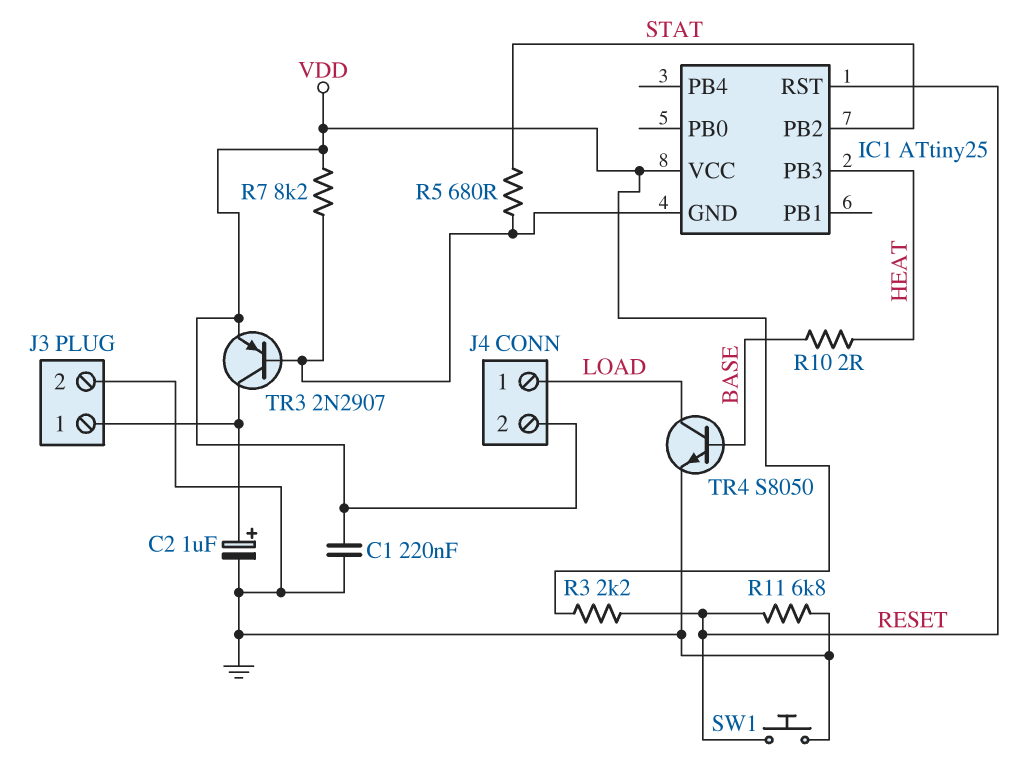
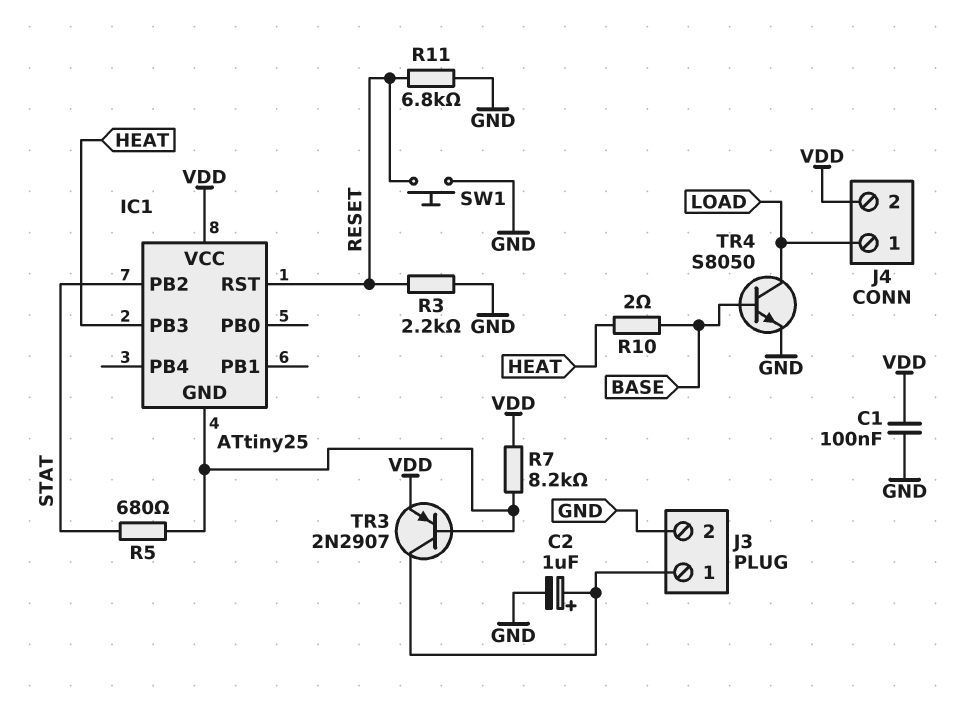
C1: 220nF (GND, VDD) -> 100nF (GND, VDD)
R3: 2.2k (RESET, VDD) -> 2.2k (GND, RESET)

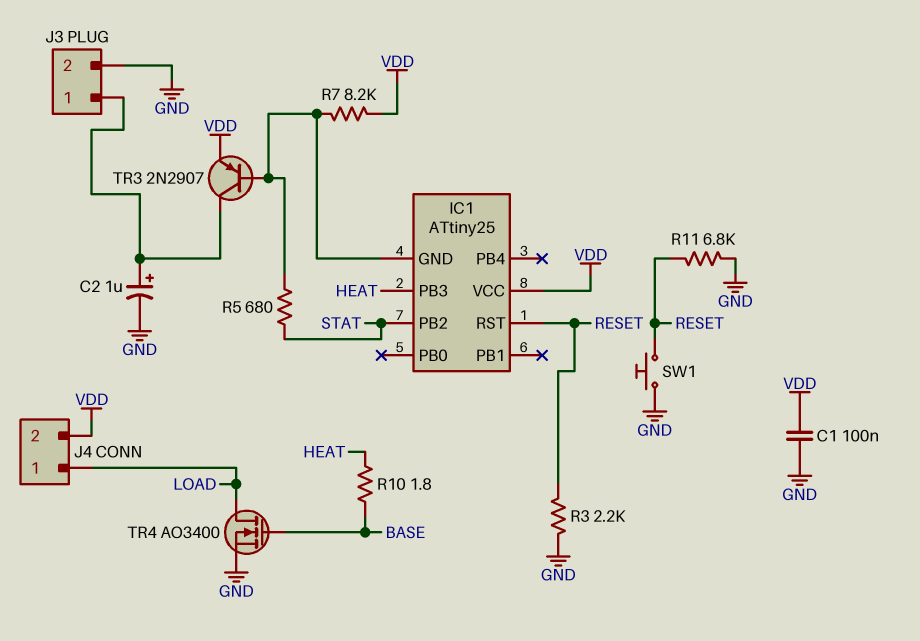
R10: 2 (BASE, HEAT) -> 1.8 (BASE, HEAT)
TR4: NPN S8050 (B BASE, C LOAD, E GND) -> NMOS AO3400 (G BASE, D LOAD, S GND)

